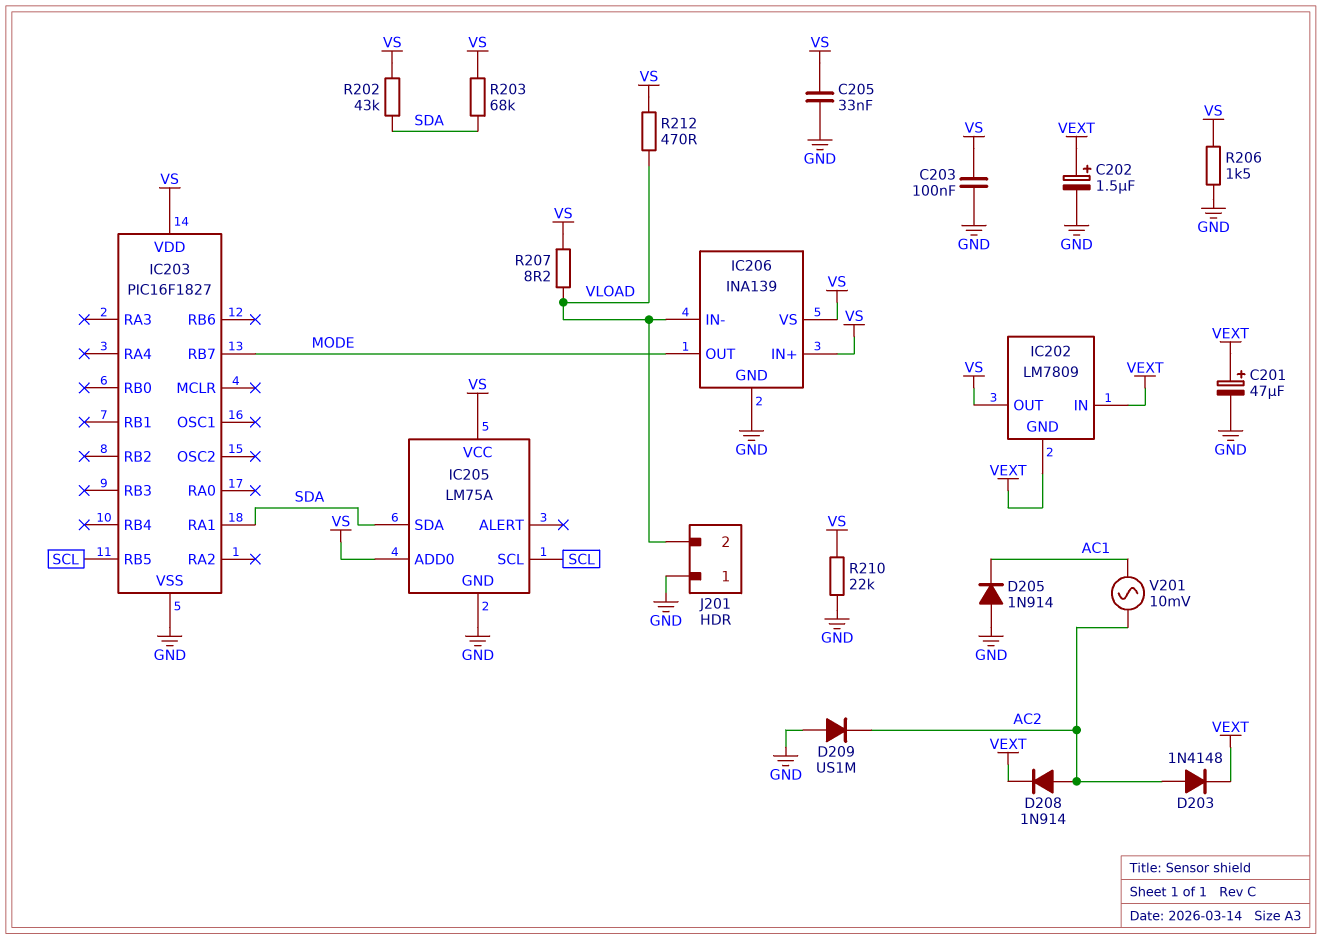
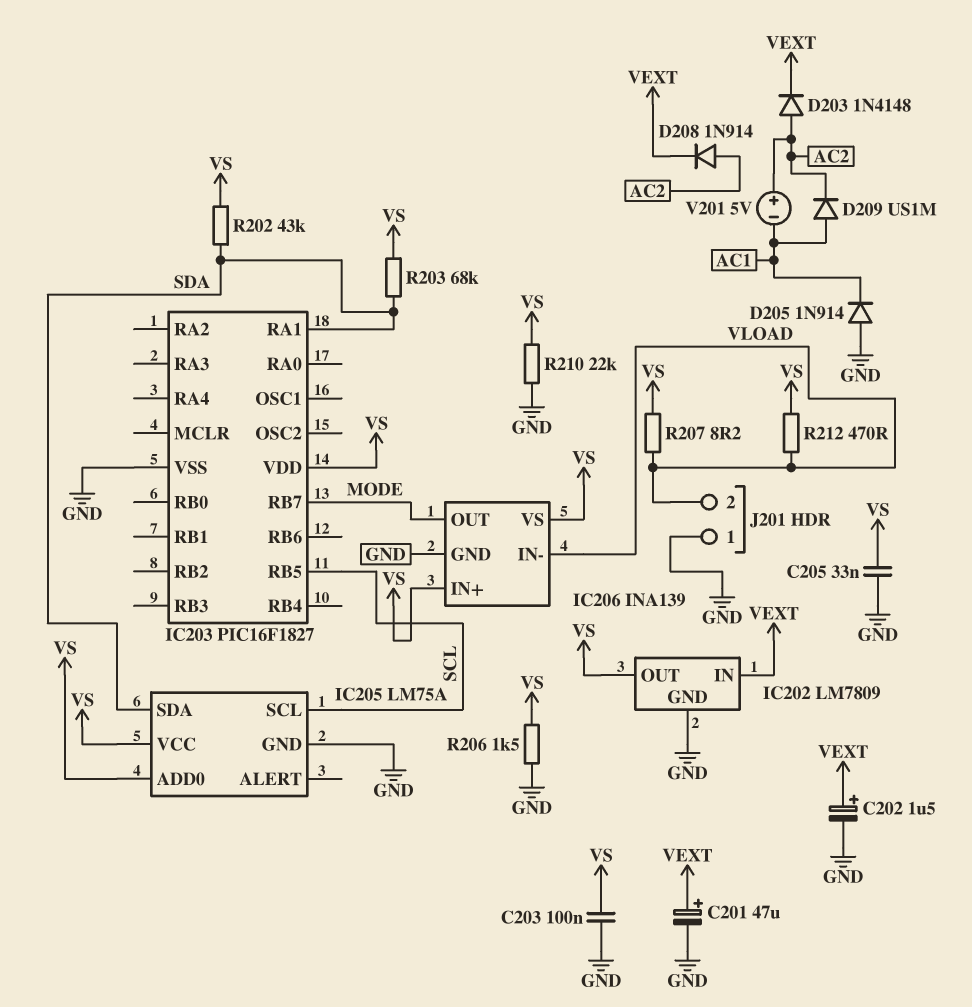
D209: diode US1M (A GND, K AC2) -> diode US1M (A AC1, K AC2)
IC202 pin GND: VEXT -> GND
V201: AC 10mV (AC1, AC2) -> 5V (plus AC2, minus AC1)

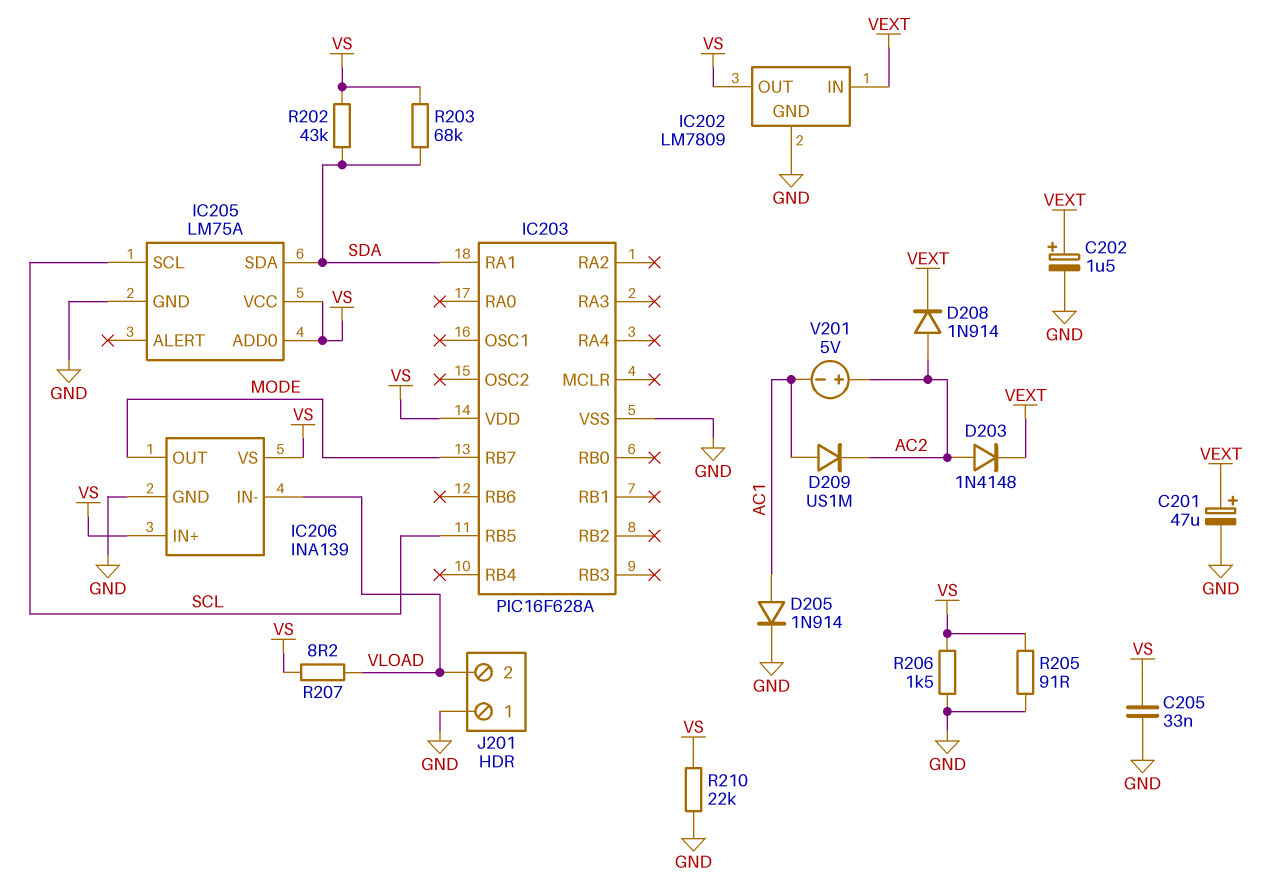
C203: 100nF (GND, VS) -> none
D205: diode 1N914 (A GND, K AC1) -> diode 1N914 (A AC1, K GND)
IC203: PIC16F1827 -> PIC16F628A
R205: none -> 91 (GND, VS)
R212: 470 (VLOAD, VS) -> none

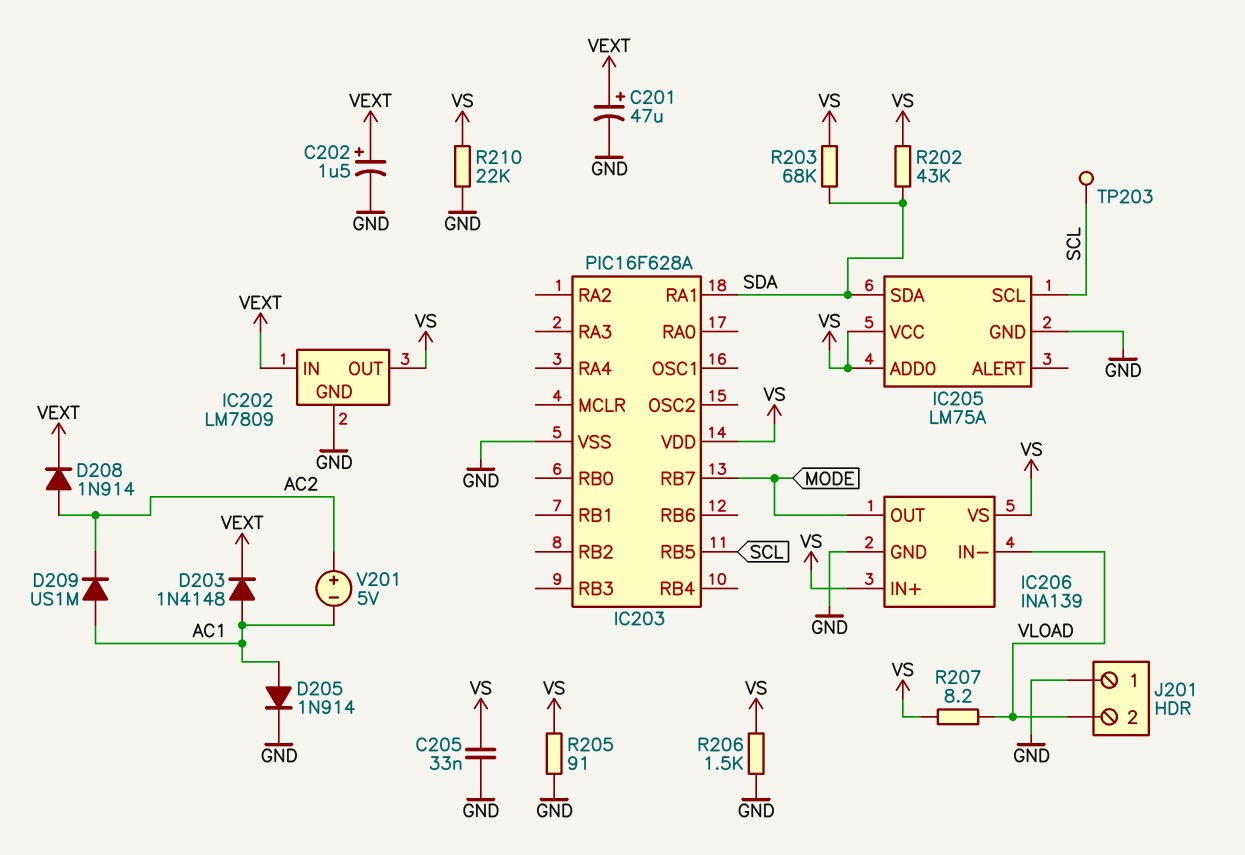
D203: diode 1N4148 (A AC2, K VEXT) -> diode 1N4148 (A AC1, K VEXT)
TP203: none -> test point (SCL)

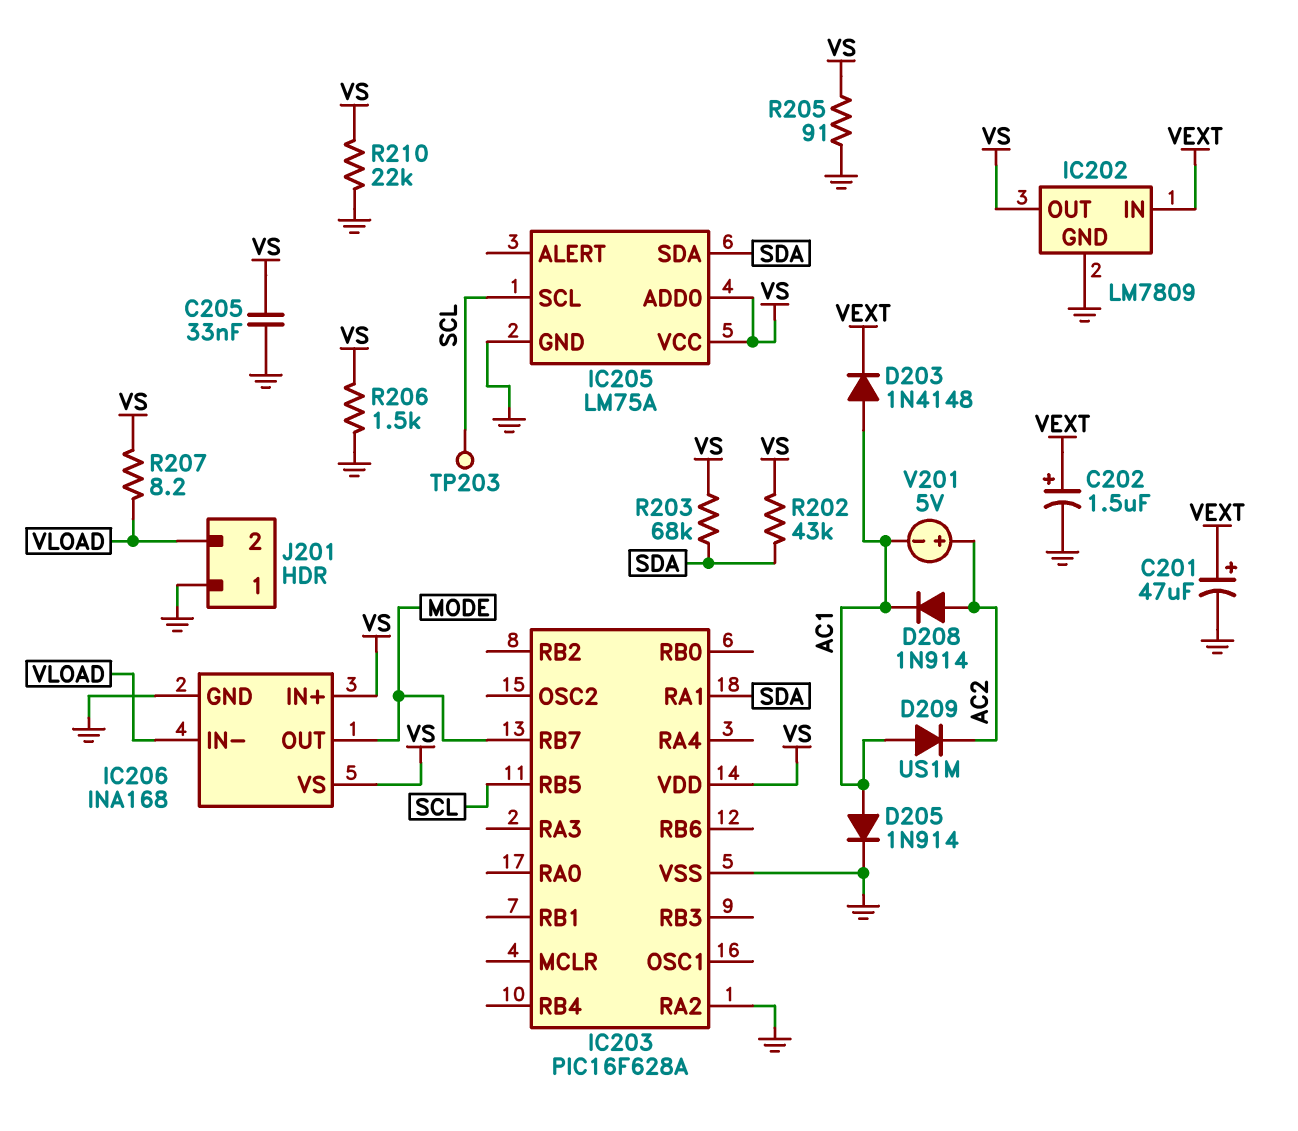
D208: diode 1N914 (A AC2, K VEXT) -> diode 1N914 (A AC2, K AC1)
IC203 pin RA2: none -> GND
IC206: INA139 -> INA168

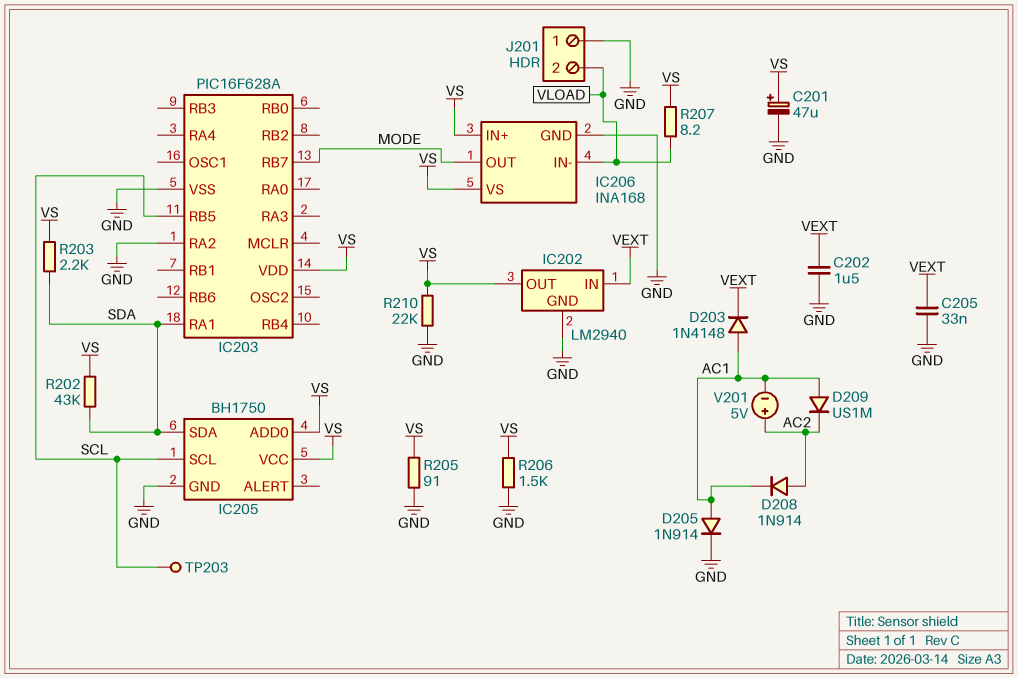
C201: 47uF (plus VEXT, minus GND) -> 47uF (plus VS, minus GND)
C202: 1.5uF (plus VEXT, minus GND) -> 1.5uF (GND, VEXT)
C205: 33nF (GND, VS) -> 33nF (GND, VEXT)
IC202: LM7809 -> LM2940
IC205: LM75A -> BH1750
R203: 68k (SDA, VS) -> 2.2k (SDA, VS)

